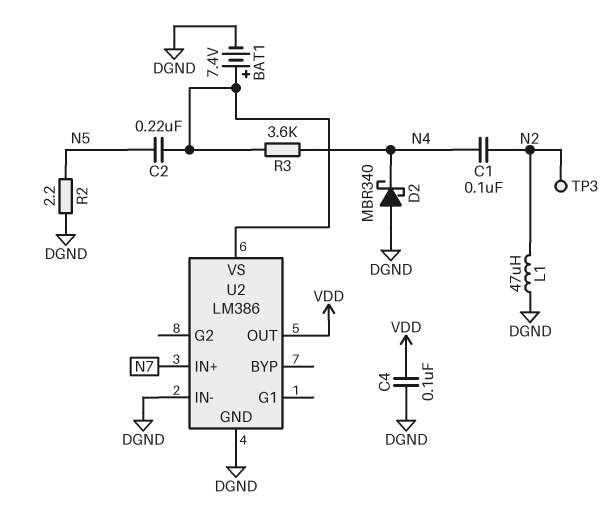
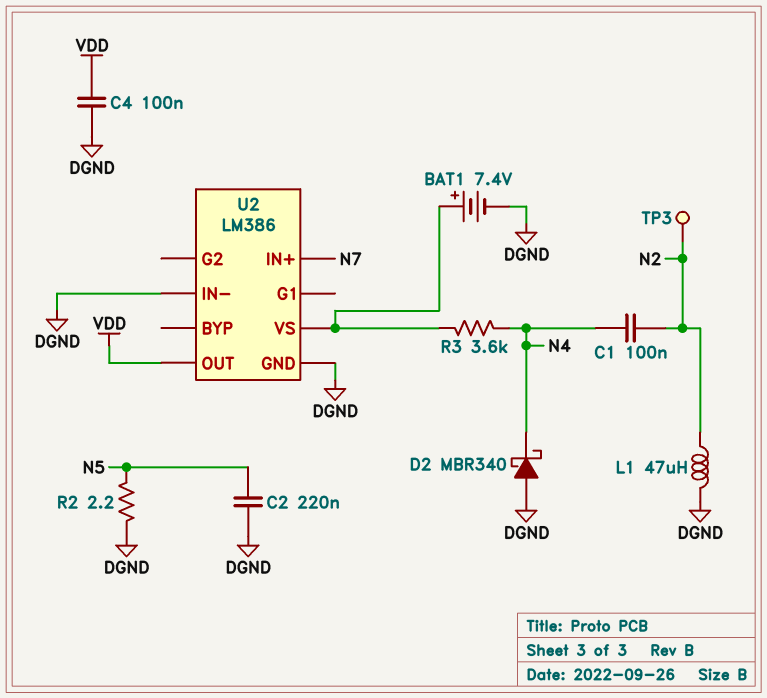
C2: 220nF (N5, U2/VS) -> 220nF (DGND, N5)

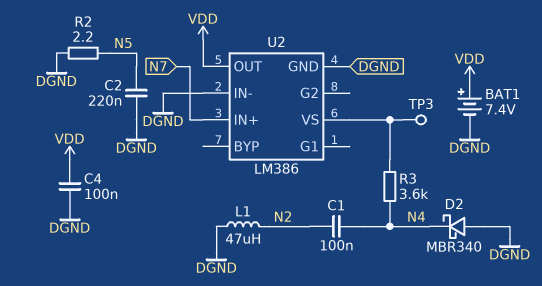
BAT1: 7.4V (plus U2/VS, minus DGND) -> 7.4V (plus VDD, minus DGND)
TP3: test point (N2) -> test point (U2/VS)

